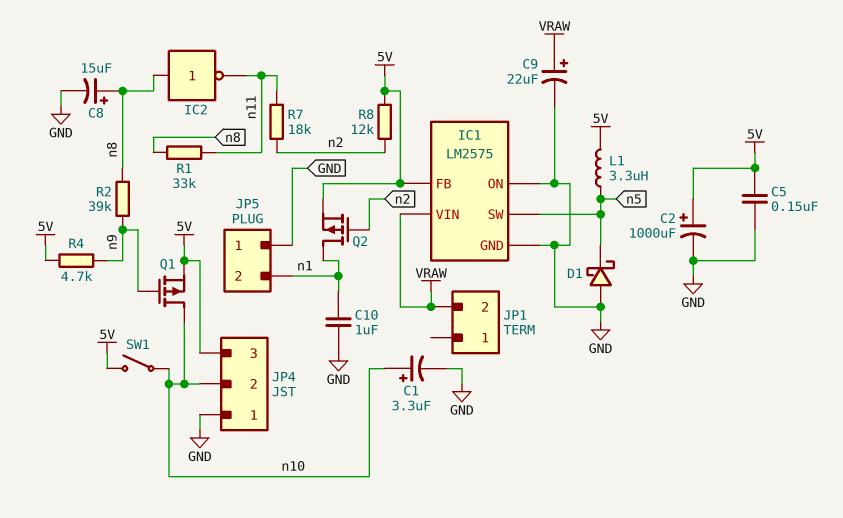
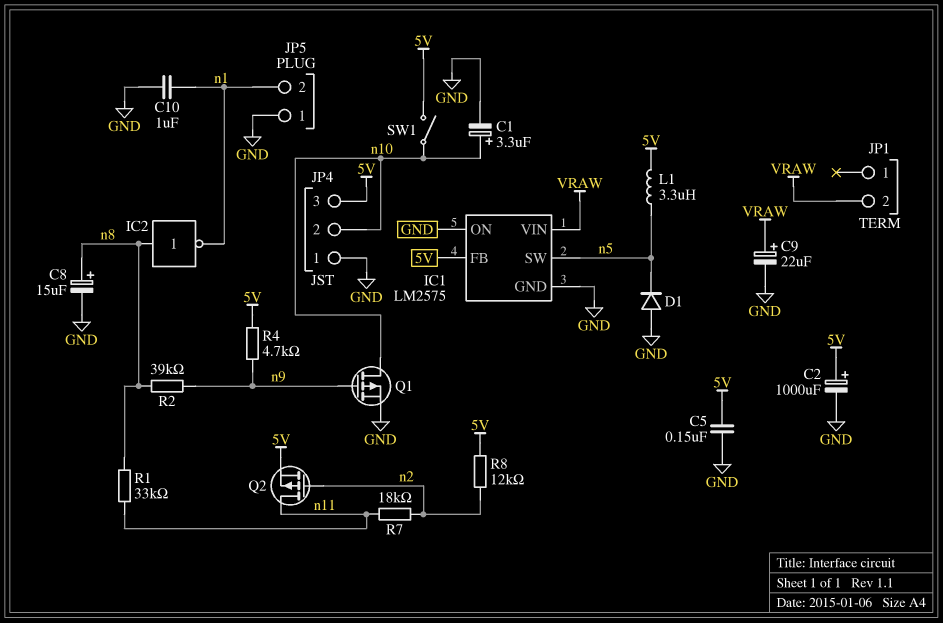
D1: schottky (A GND, K n5) -> diode (A GND, K n5)
IC2: NOT (in n8, out n11) -> NOT (in n8, out n1)
Q1: PMOS (G n9, D n10, S 5V) -> PMOS (G n9, D n10, S GND)
Q2: PMOS (G n2, D n1, S 5V) -> PMOS (G n2, D n11, S 5V)

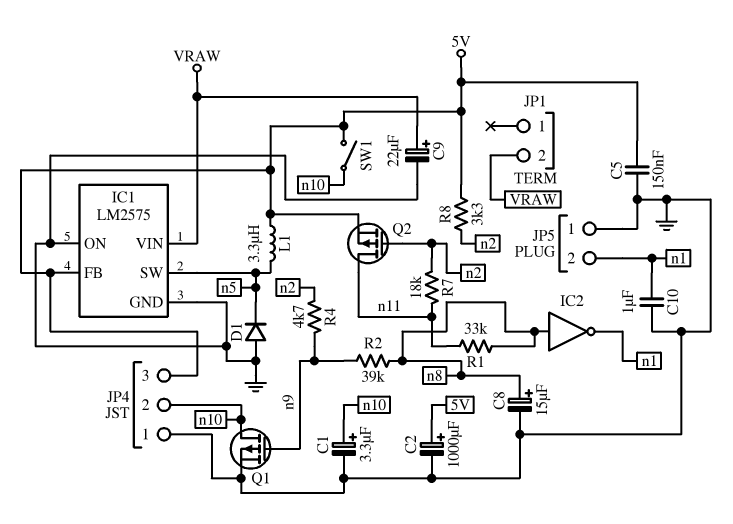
R4: 4.7k (5V, n9) -> 4.7k (n2, n9)
R8: 12k (5V, n2) -> 3.3k (5V, n2)

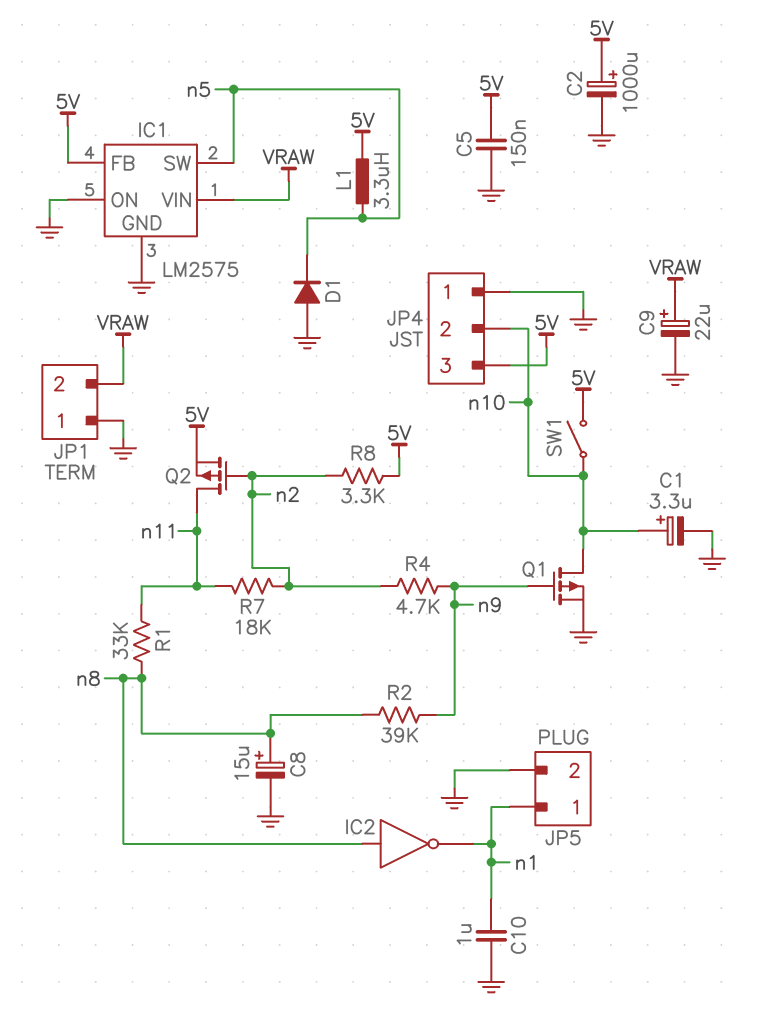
JP1 pin 1: none -> GND
JP5 pin 1: GND -> n1
JP5 pin 2: n1 -> GND

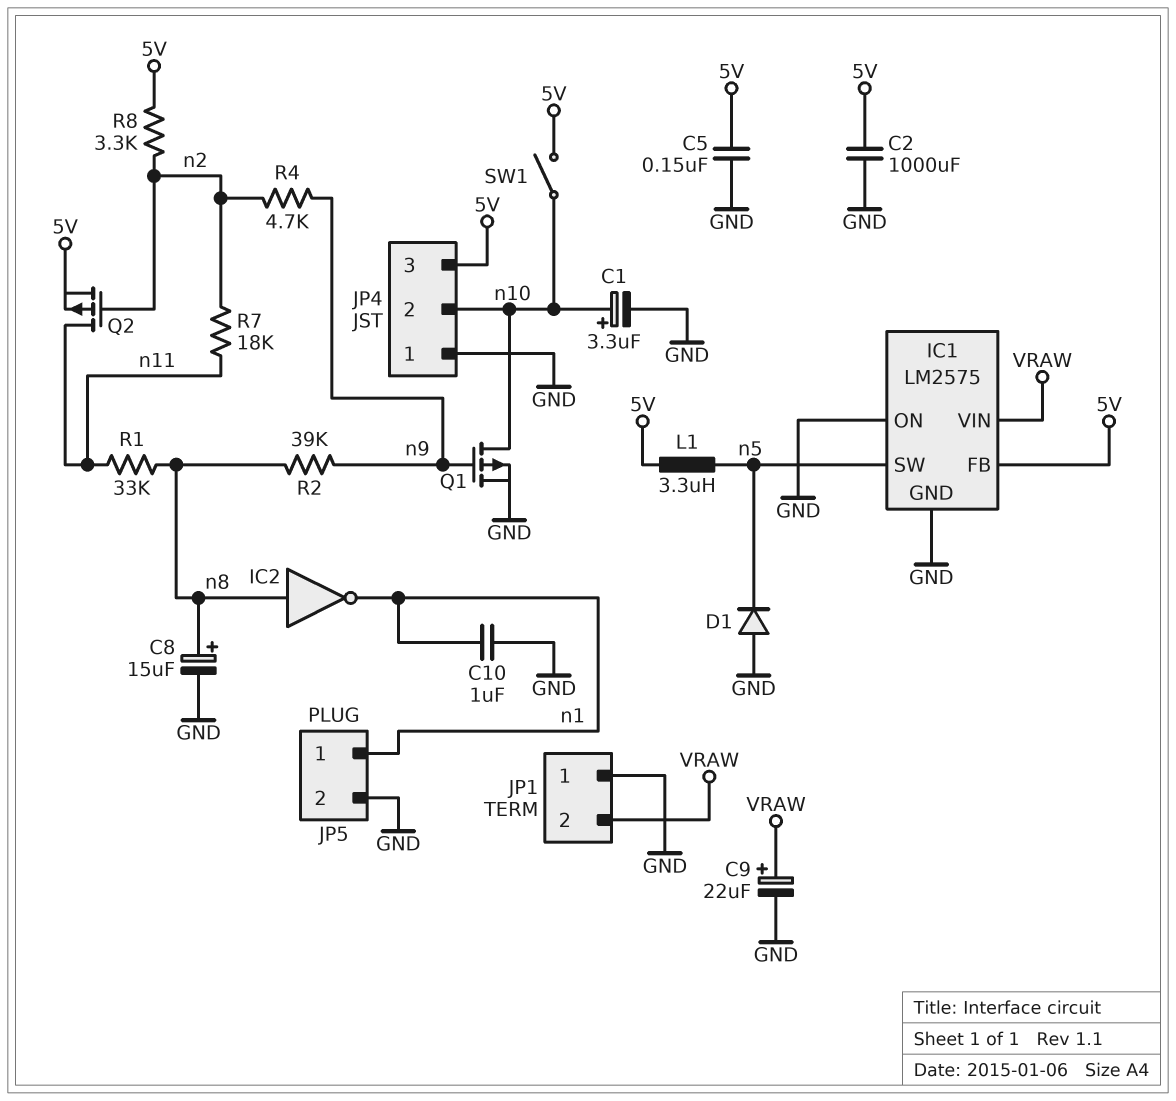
C2: 1000uF (plus 5V, minus GND) -> 1000uF (5V, GND)

